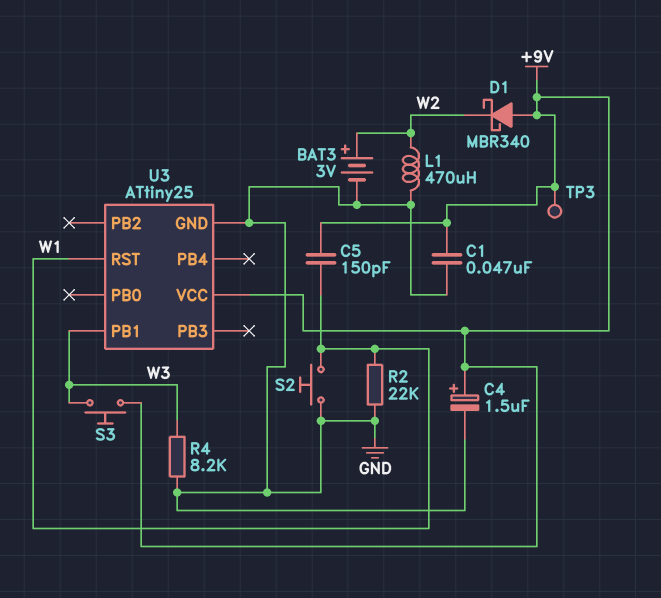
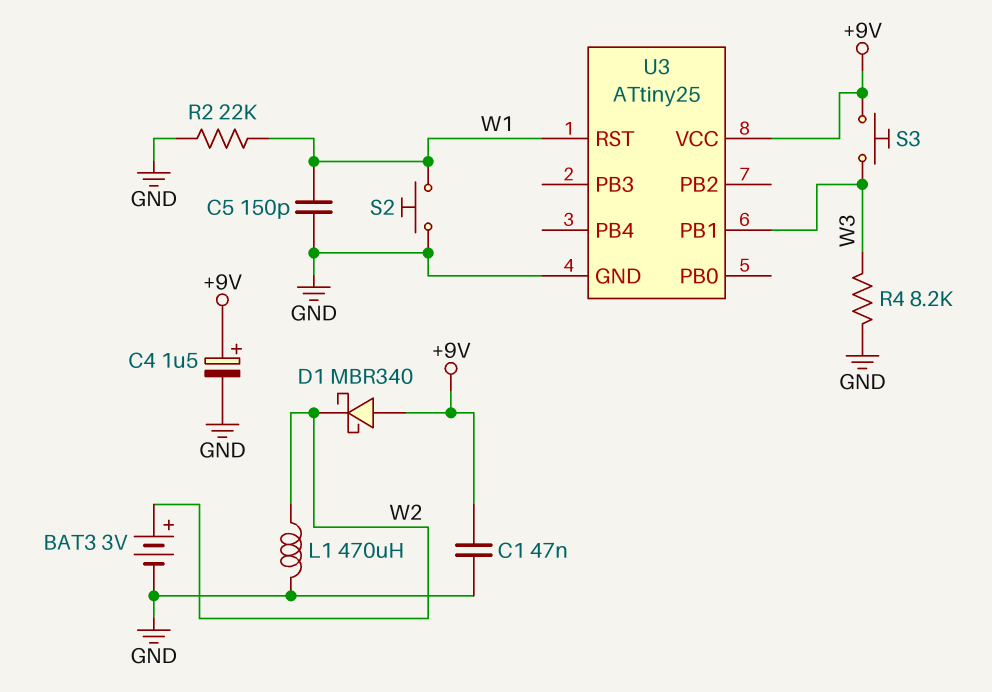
C5: 150pF (+9V, W1) -> 150pF (GND, W1)
TP3: test point (+9V) -> none

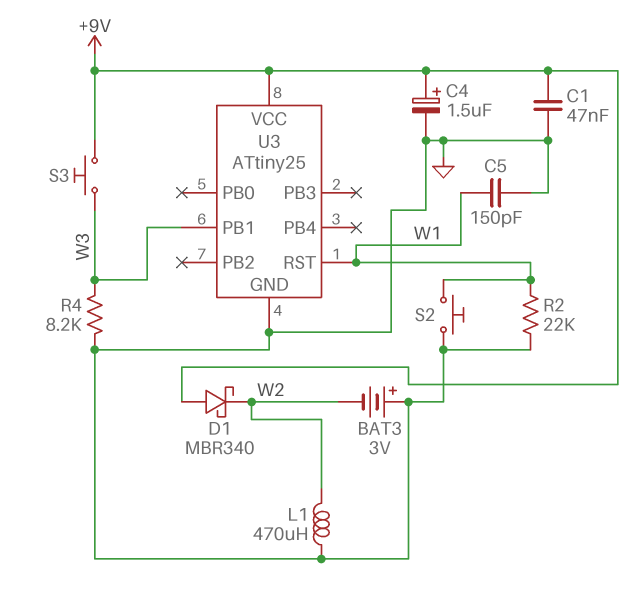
BAT3: 3V (plus W2, minus GND) -> 3V (plus GND, minus W2)

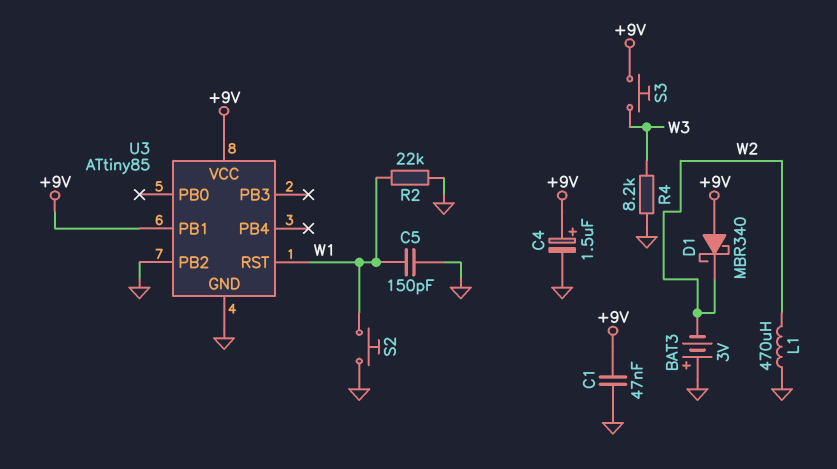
U3: ATtiny25 -> ATtiny85
U3 pin PB1: W3 -> +9V
U3 pin PB2: none -> GND

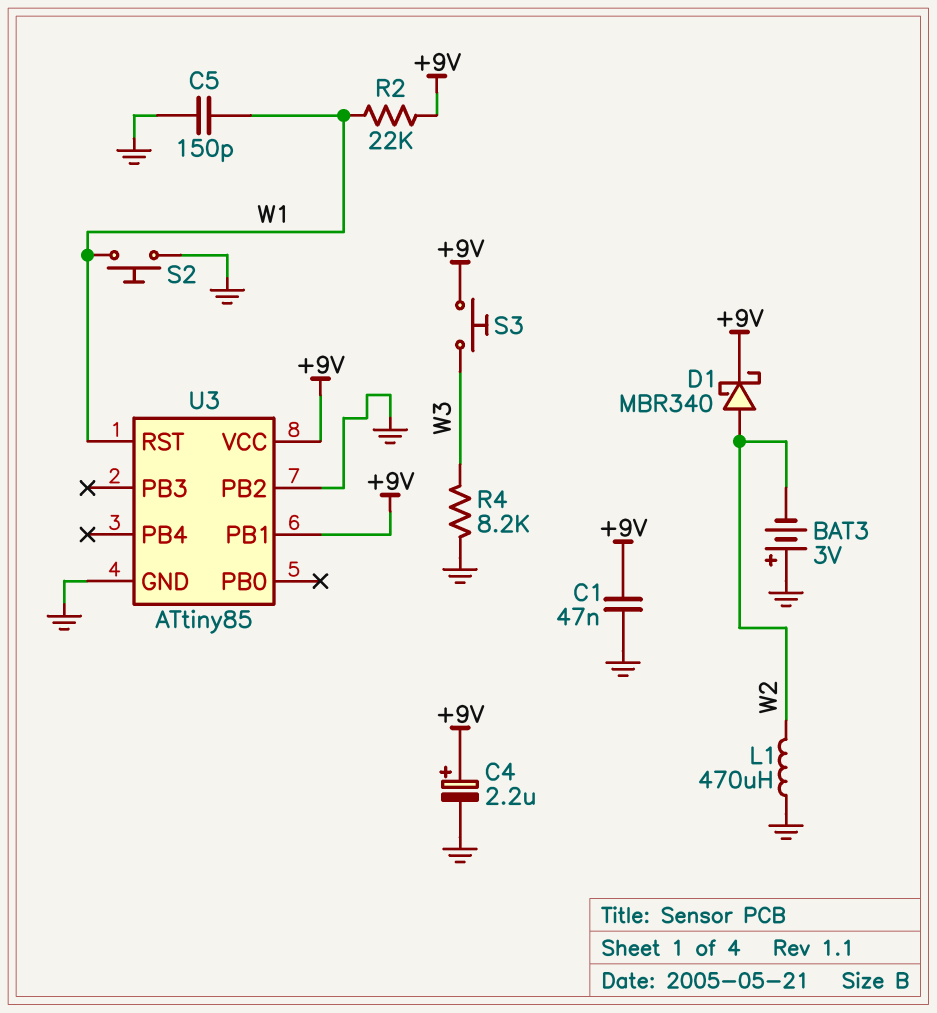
C4: 1.5uF (plus +9V, minus GND) -> 2.2uF (plus +9V, minus GND)
D1: schottky MBR340 (A +9V, K W2) -> schottky MBR340 (A W2, K +9V)
R2: 22k (GND, W1) -> 22k (+9V, W1)

